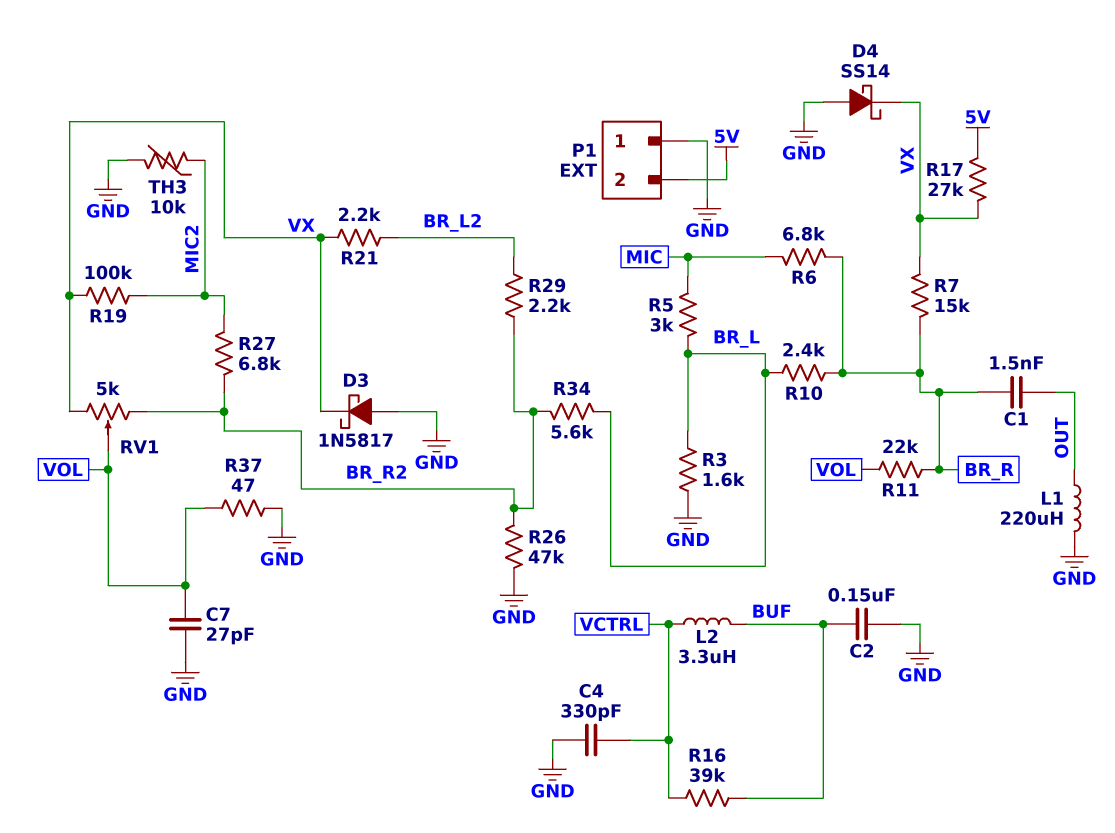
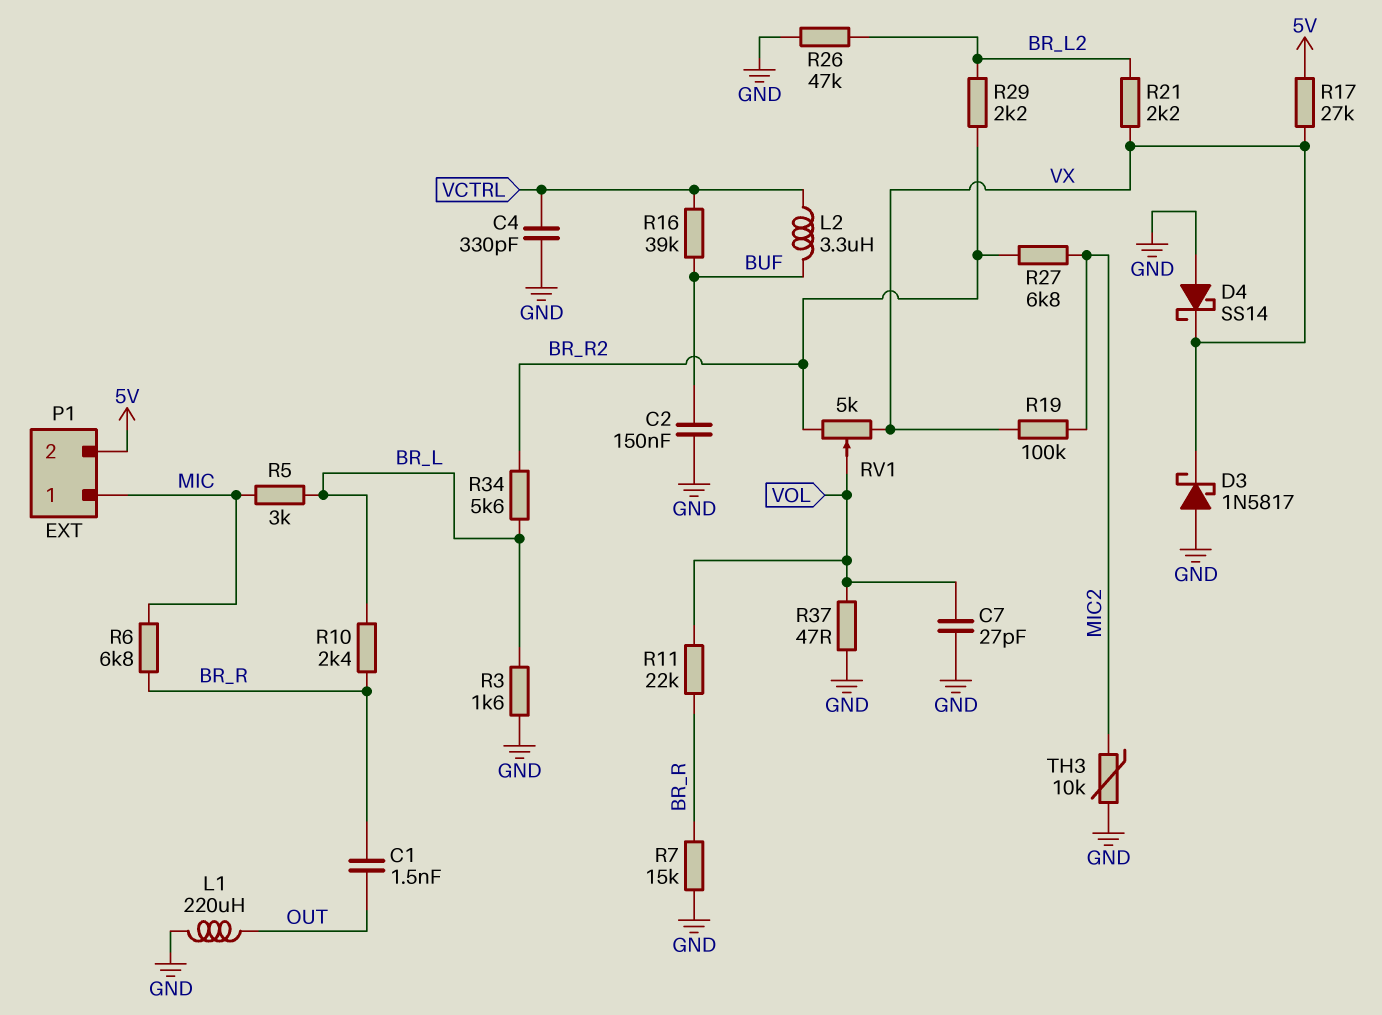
P1 pin 1: GND -> MIC
R7: 15k (BR_R, VX) -> 15k (BR_R, GND)
R26: 47k (BR_R2, GND) -> 47k (BR_L2, GND)

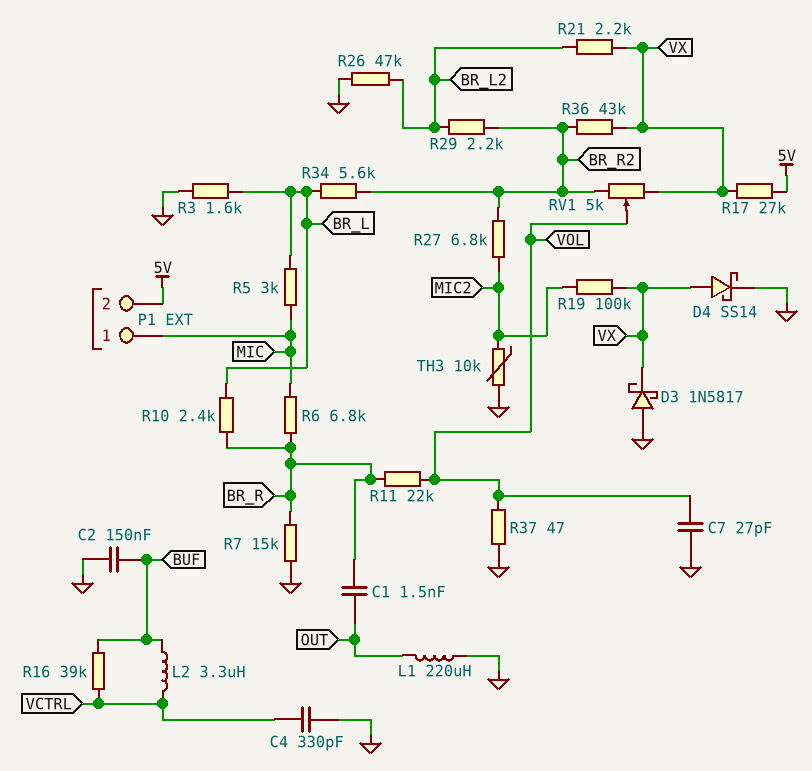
D4: schottky SS14 (A GND, K VX) -> schottky SS14 (A VX, K GND)
R36: none -> 43k (BR_R2, VX)

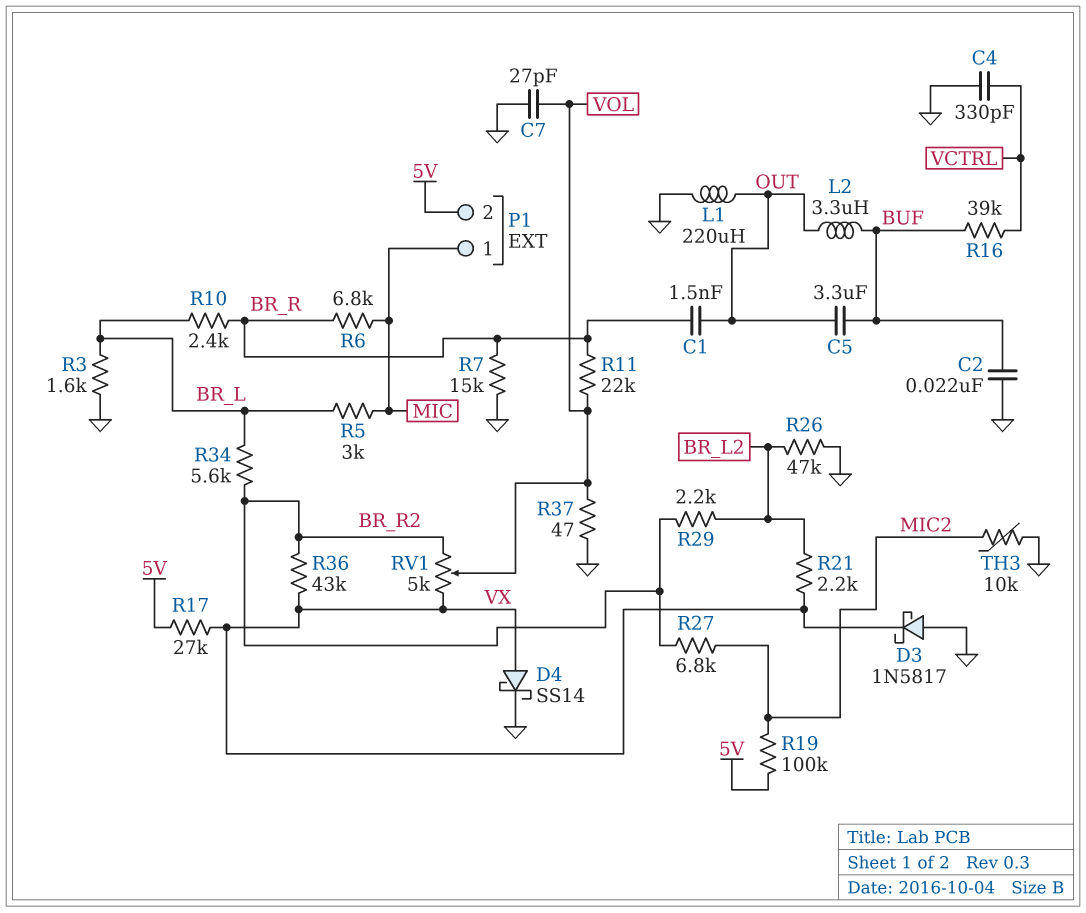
C2: 150nF (BUF, GND) -> 22nF (BUF, GND)
C5: none -> 3.3uF (BUF, OUT)
L2: 3.3uH (BUF, VCTRL) -> 3.3uH (BUF, OUT)
R19: 100k (MIC2, VX) -> 100k (5V, MIC2)

